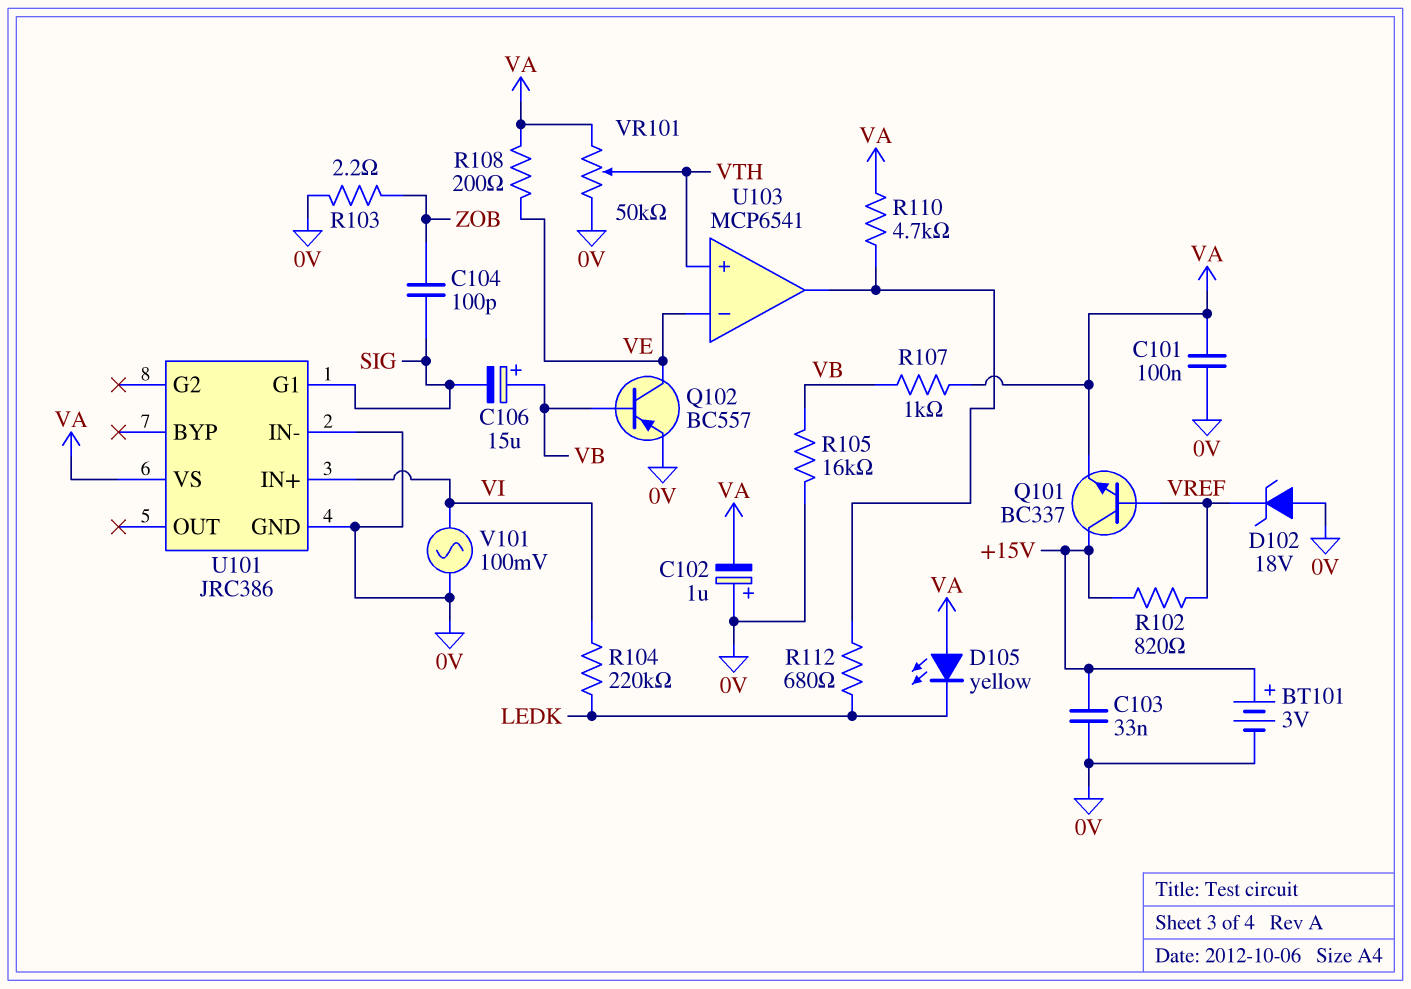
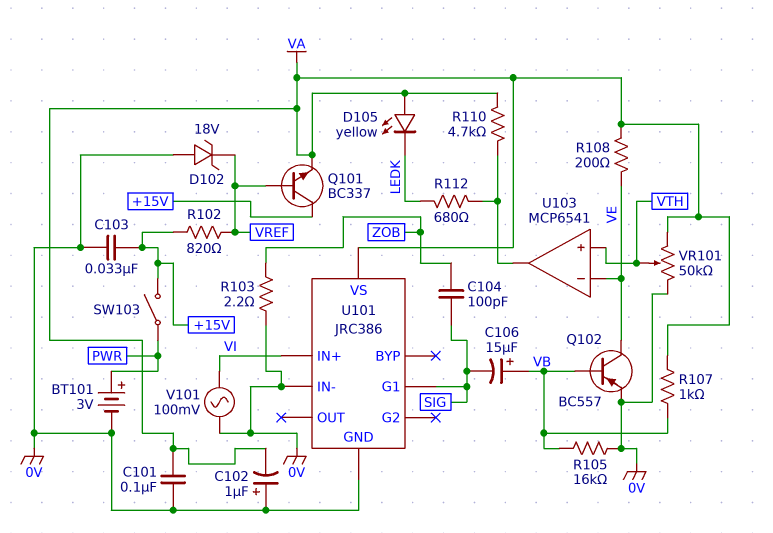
BT101: 3V (plus +15V, minus 0V) -> 3V (plus PWR, minus 0V)
R104: 220k (LEDK, VI) -> none
SW103: none -> switch (+15V, PWR)

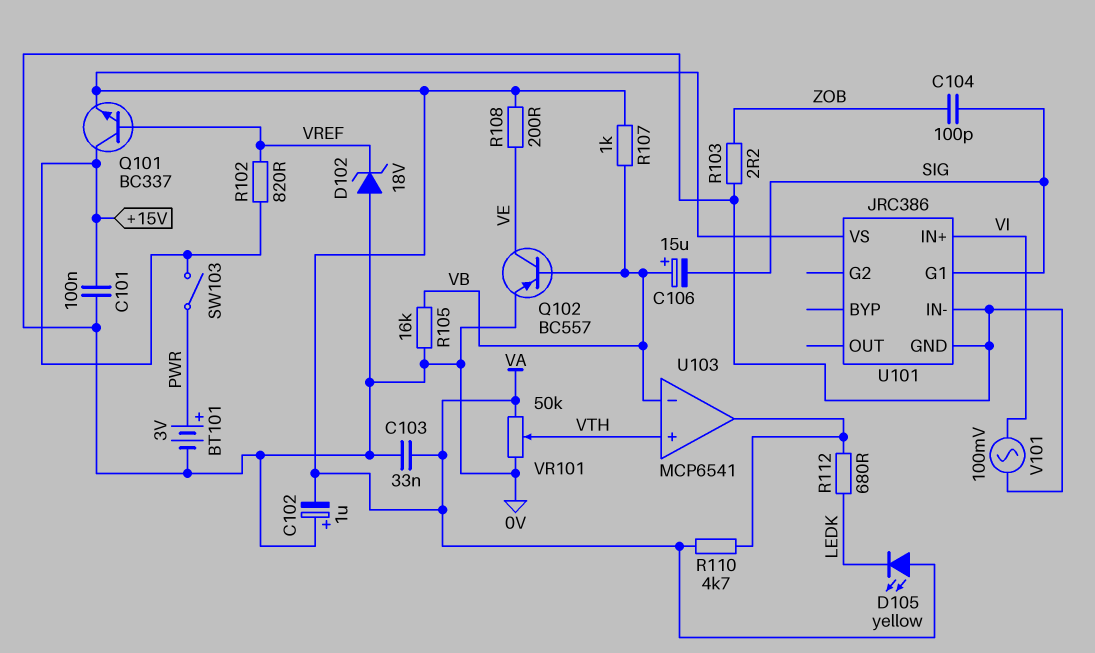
C101: 100nF (0V, VA) -> 100nF (+15V, 0V)
C103: 33nF (+15V, 0V) -> 33nF (0V, VA)
U103 pin in-: VE -> VB

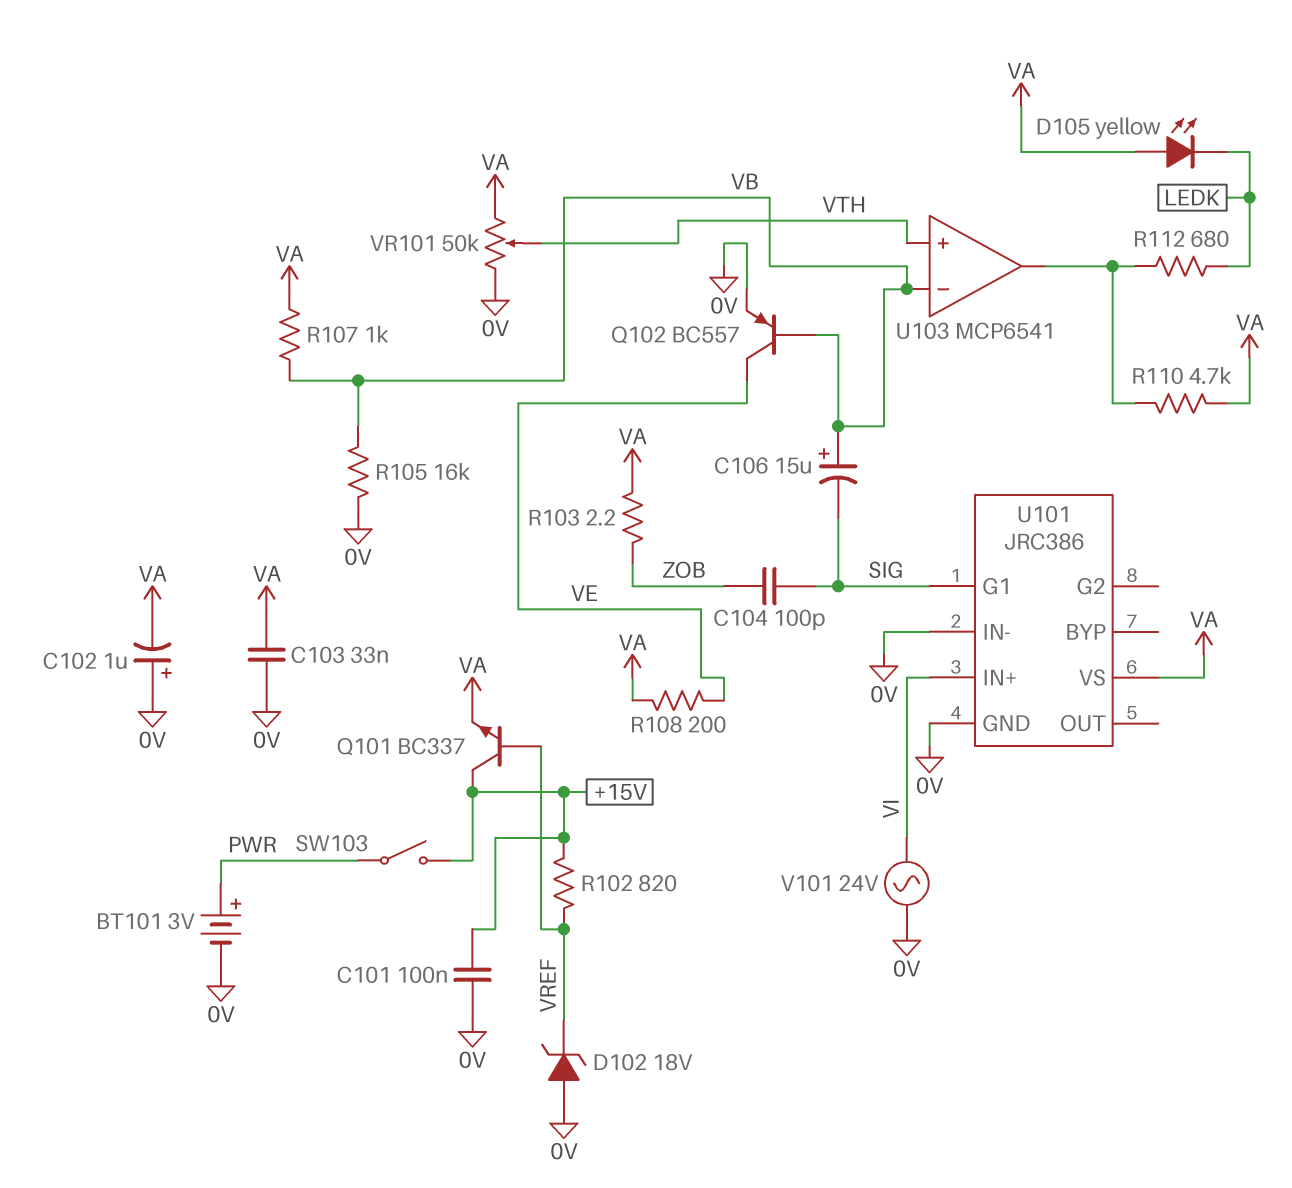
R103: 2.2 (0V, ZOB) -> 2.2 (VA, ZOB)
V101: AC 100mV (0V, VI) -> AC 24V (0V, VI)

